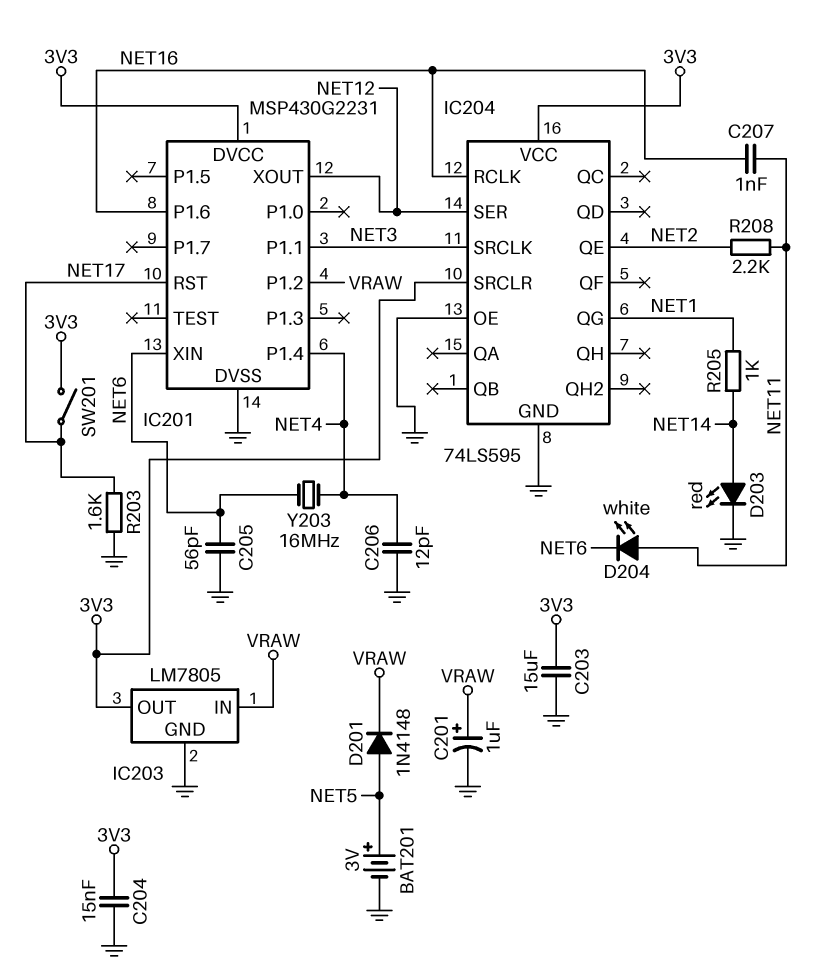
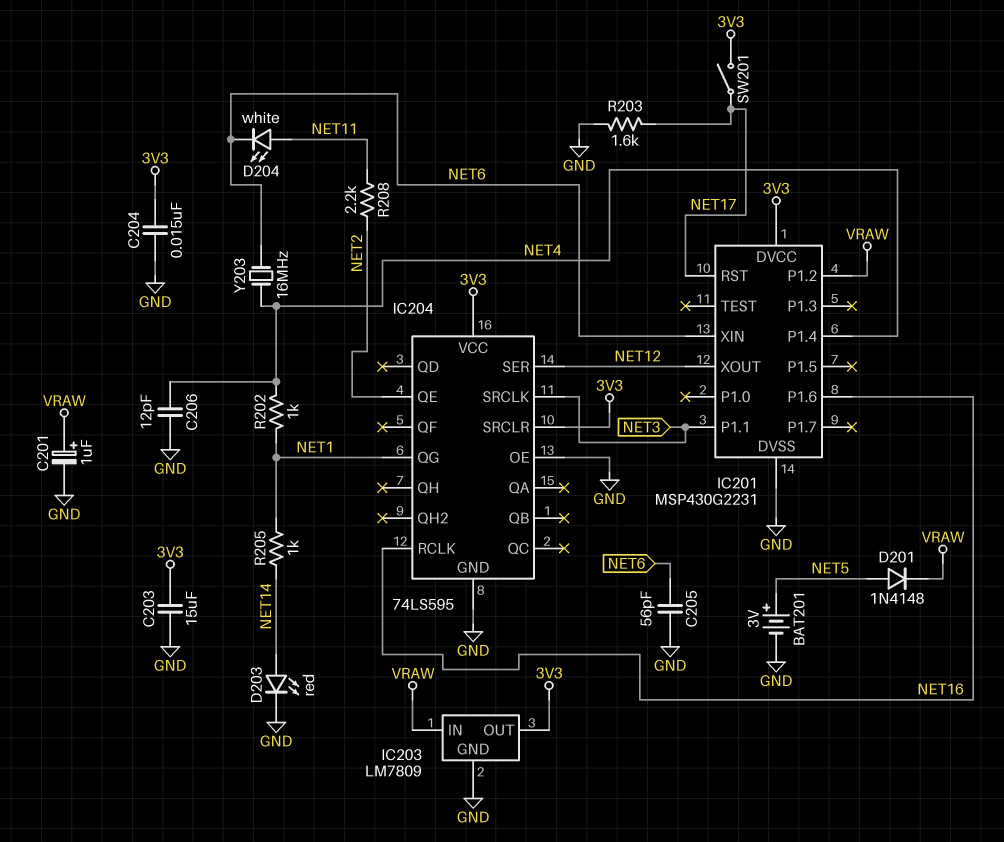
C207: 1nF (NET11, NET16) -> none
IC203: LM7805 -> LM7809
R202: none -> 1k (NET1, NET4)

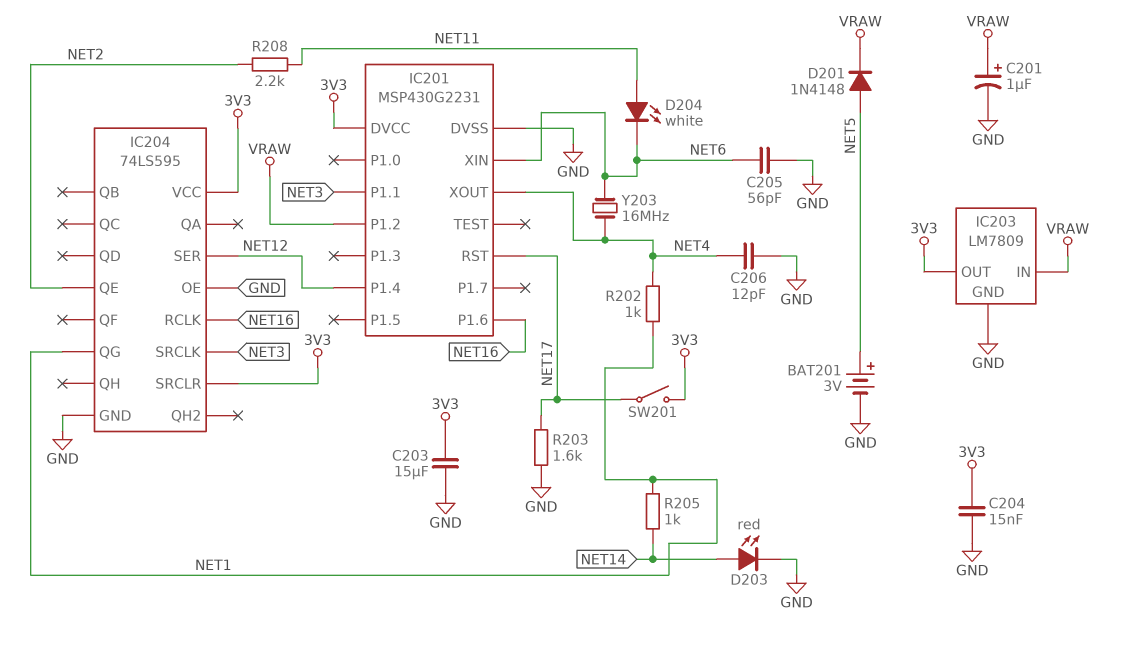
IC201 pin P1.4: NET4 -> NET12
IC201 pin XOUT: NET12 -> NET4

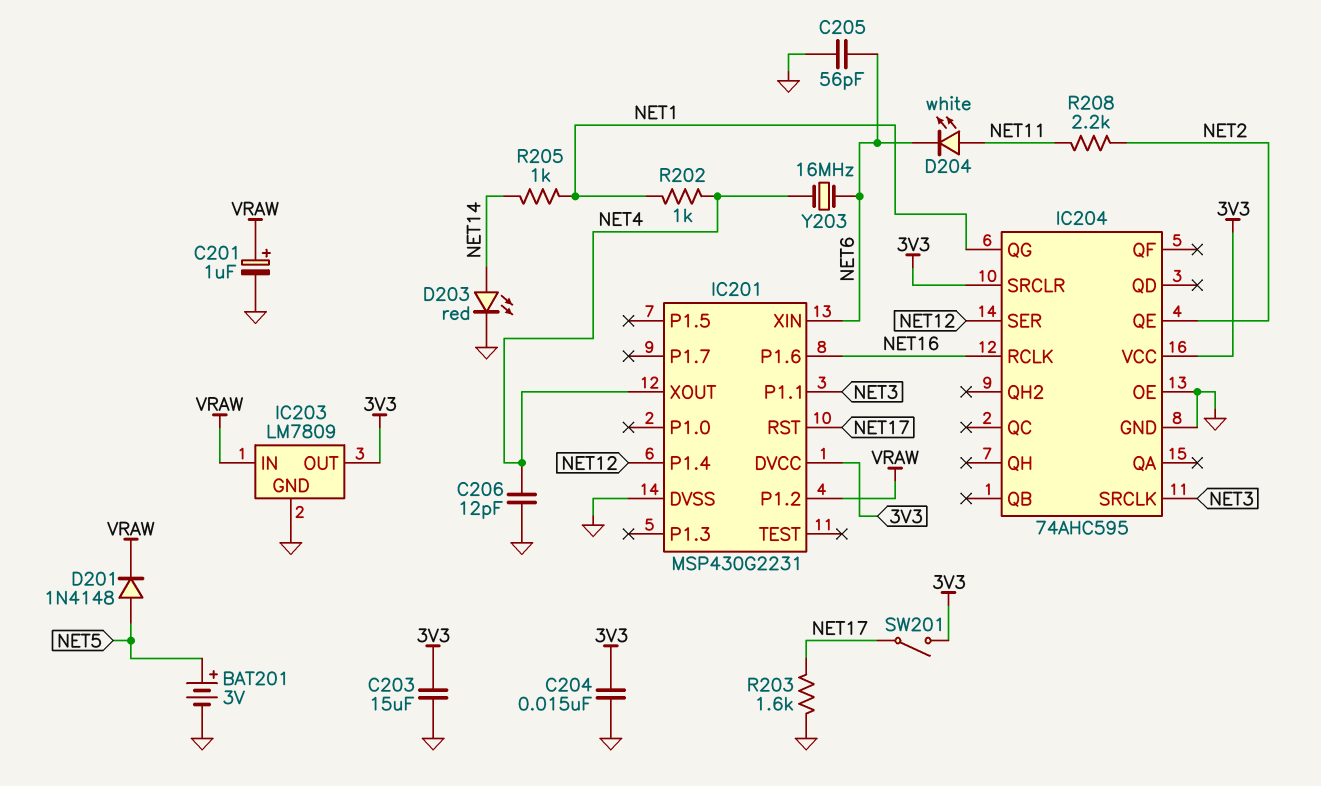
IC204: 74LS595 -> 74AHC595

